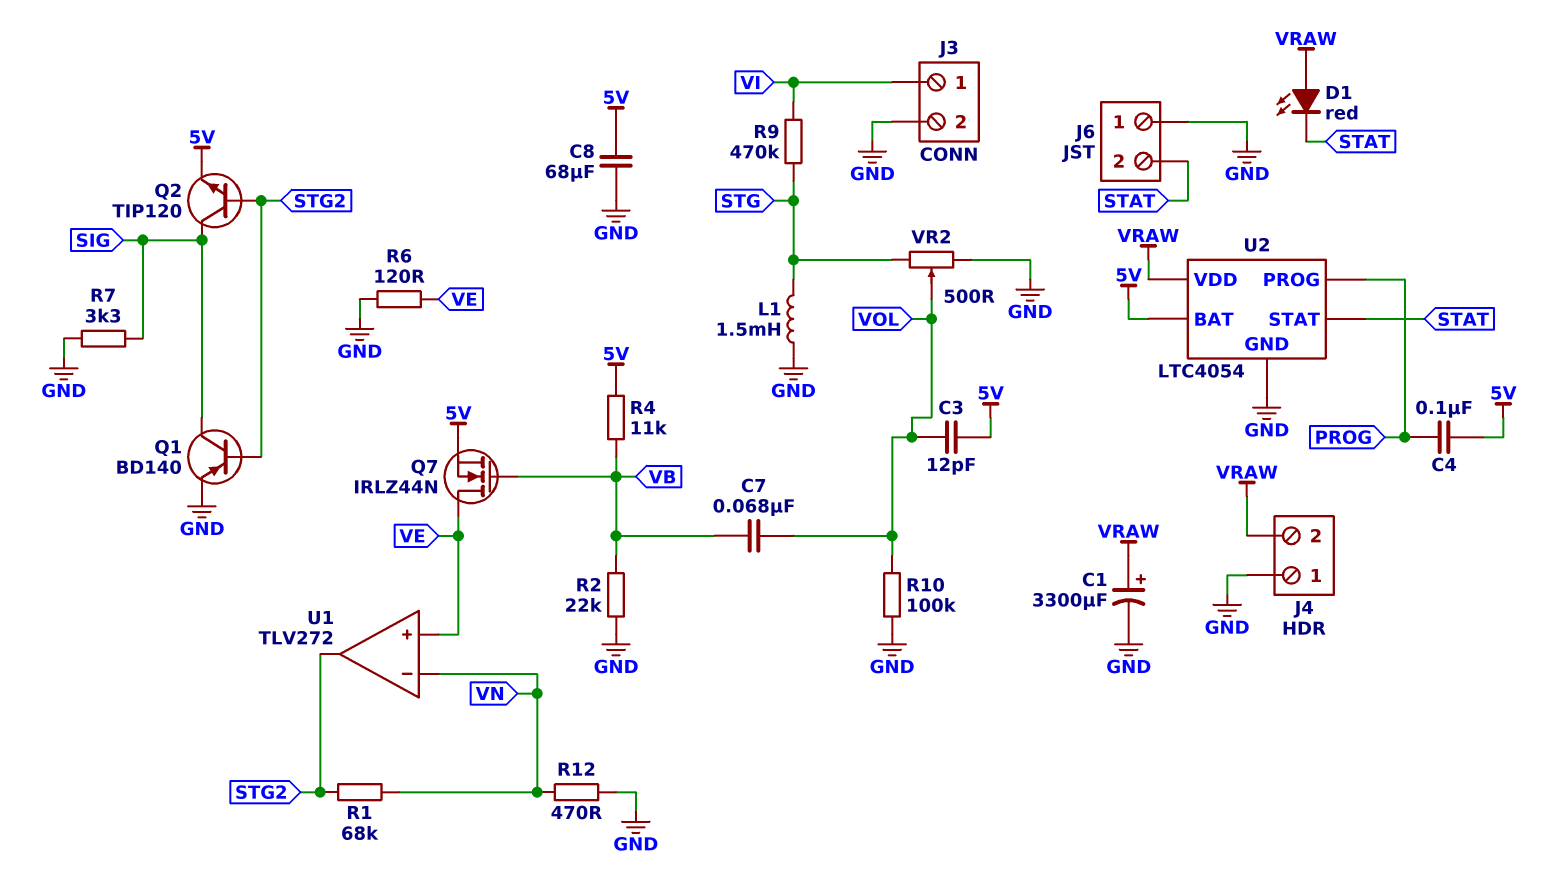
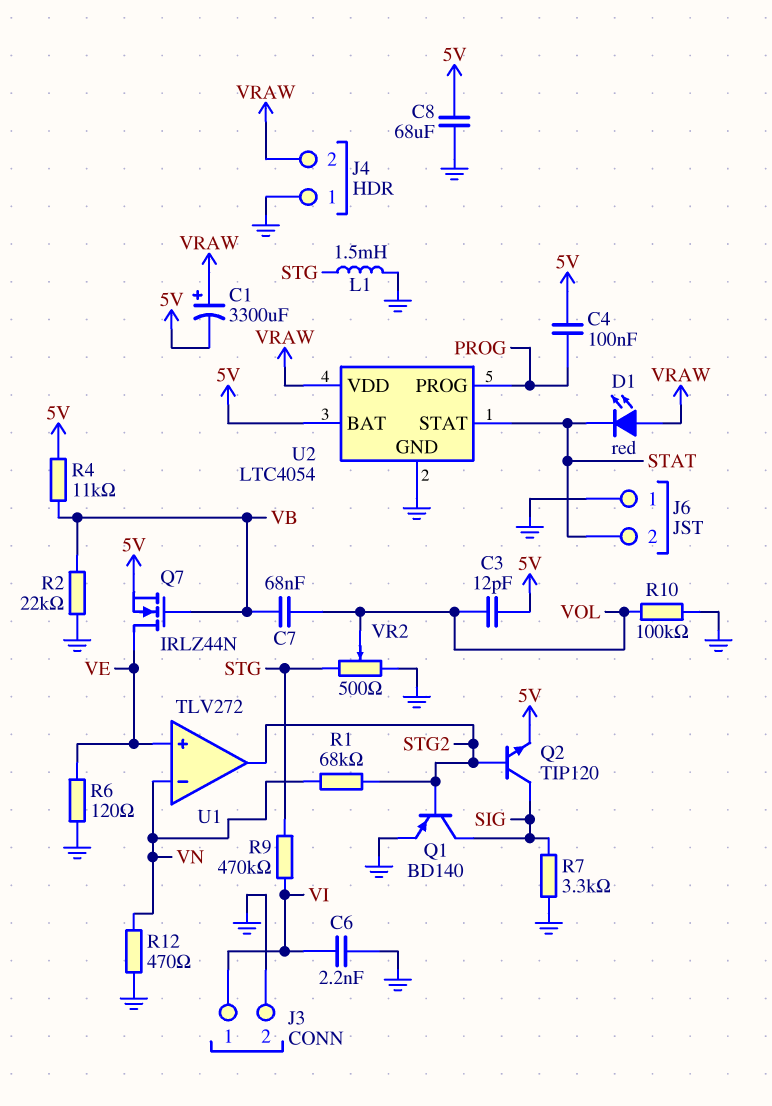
C1: 3300uF (plus VRAW, minus GND) -> 3300uF (plus VRAW, minus 5V)
C6: none -> 2.2nF (GND, VI)

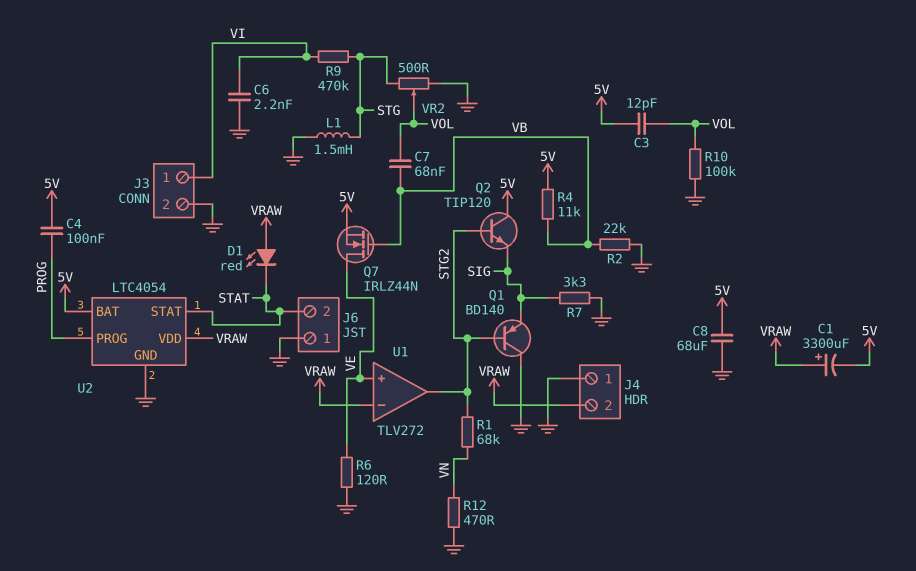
Q1: PNP BD140 (B STG2, C SIG, E GND) -> PNP BD140 (B STG2, C GND, E SIG)
Q2: NPN TIP120 (B STG2, C SIG, E 5V) -> NPN TIP120 (B STG2, C 5V, E SIG)
U1 pin in-: VN -> VRAW

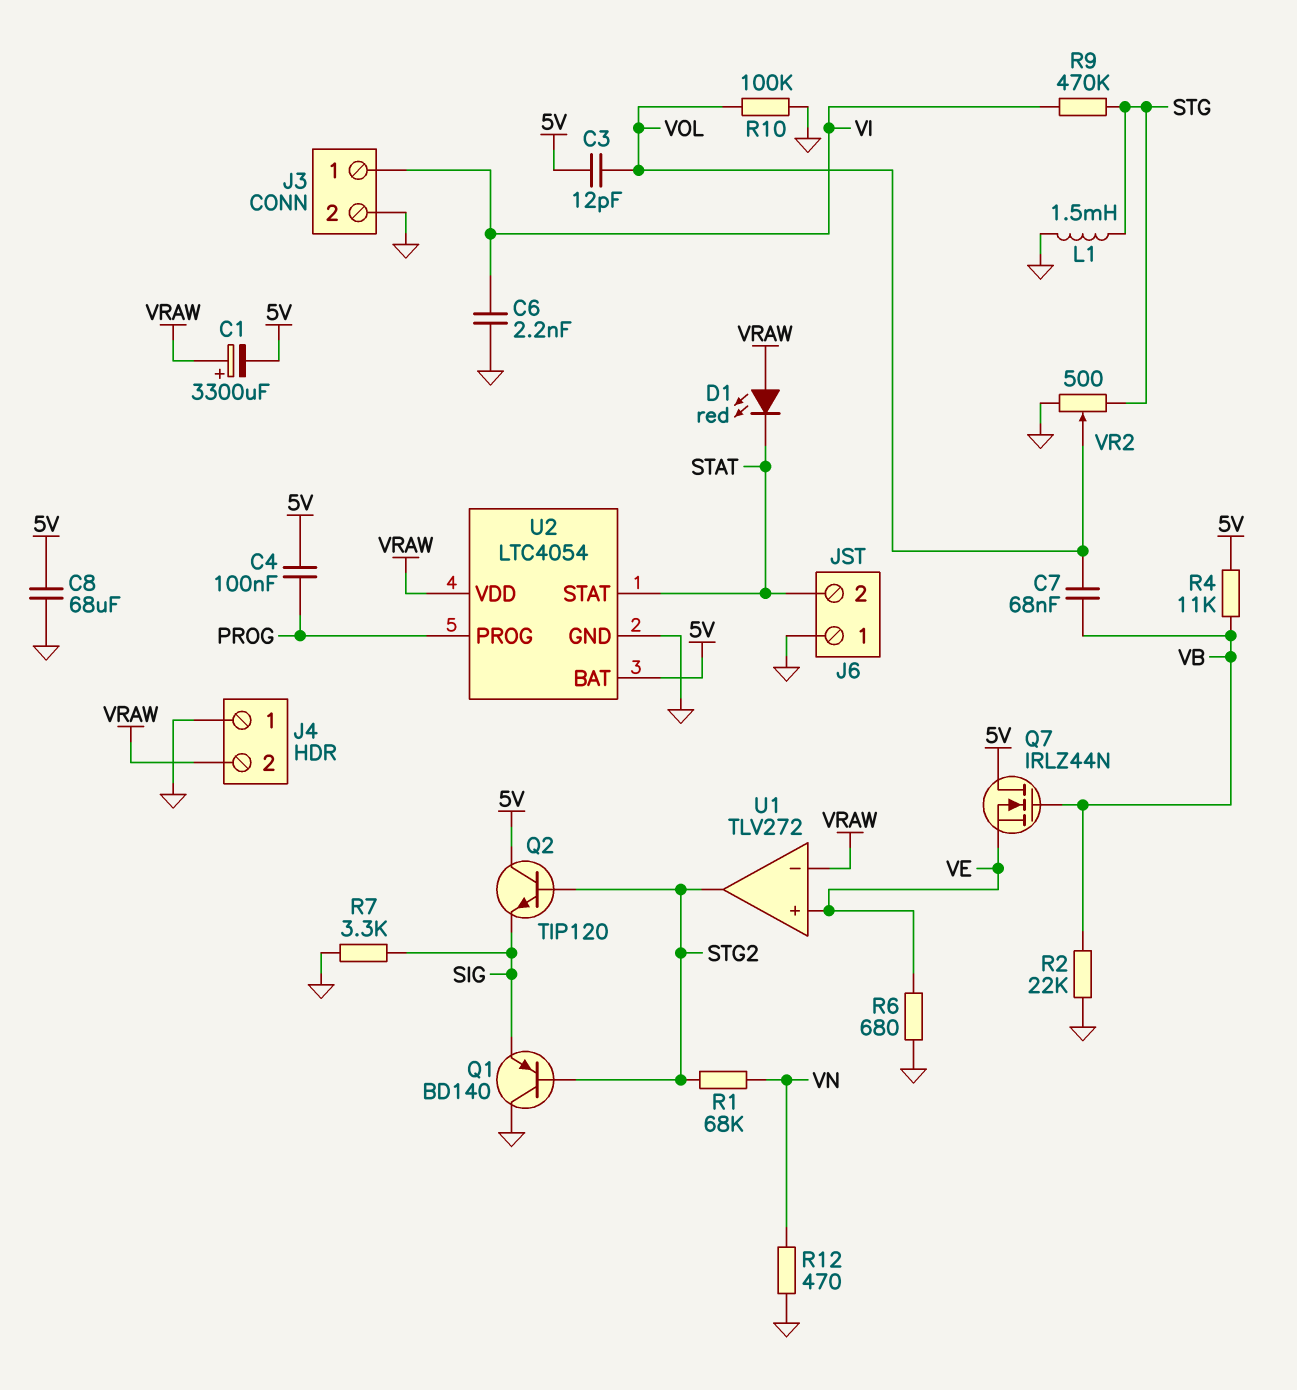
Q7: NMOS IRLZ44N (G VB, D VE, S 5V) -> NMOS IRLZ44N (G VB, D 5V, S VE)
R6: 120 (GND, VE) -> 680 (GND, VE)

